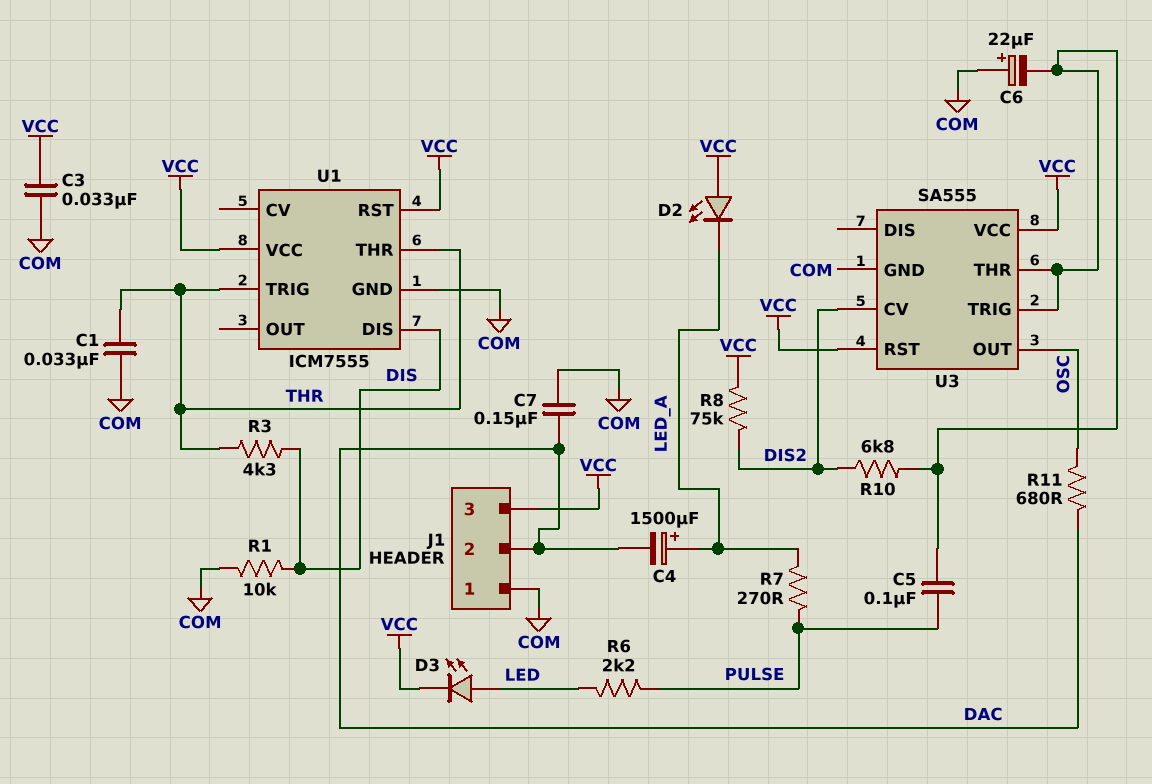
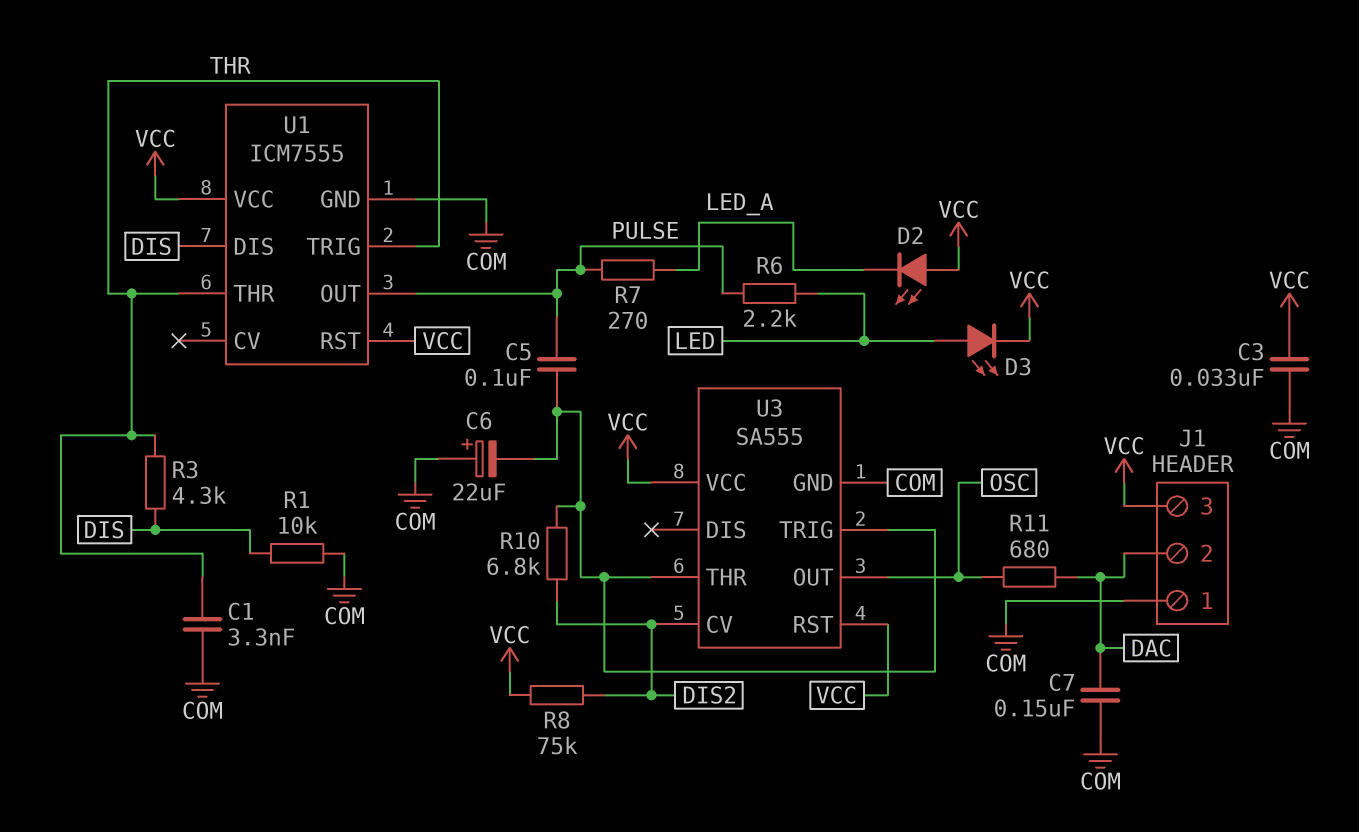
C1: 33nF (COM, THR) -> 3.3nF (COM, THR)
C4: 1500uF (plus LED_A, minus DAC) -> none
U1 pin OUT: none -> PULSE

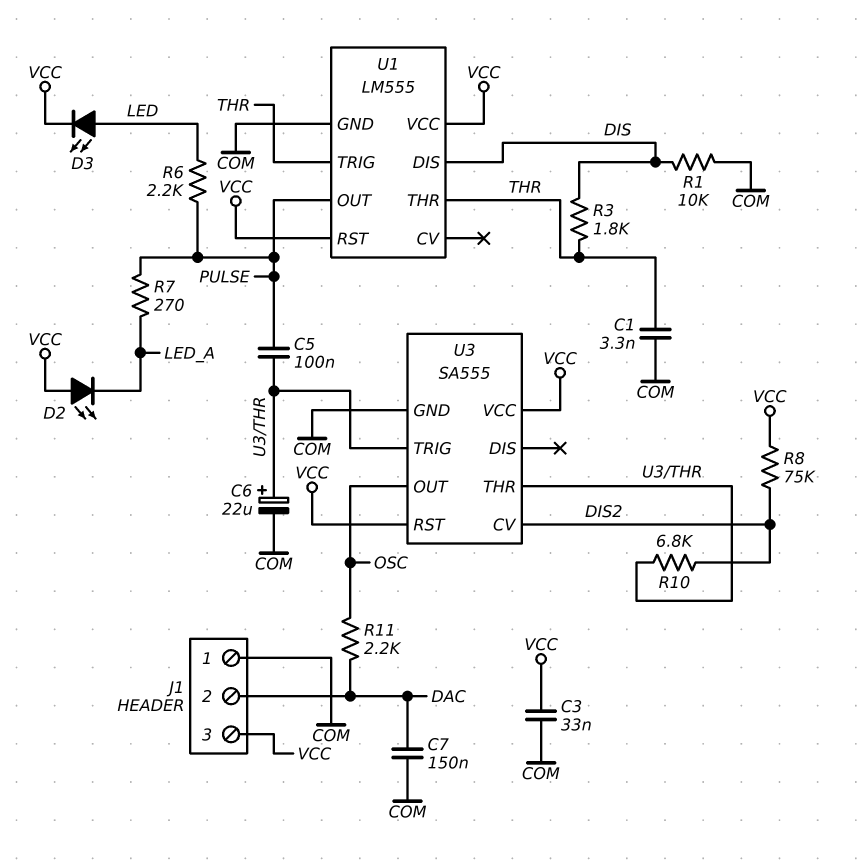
C6: 22uF (plus COM, minus U3/THR) -> 22uF (plus U3/THR, minus COM)
R3: 4.3k (DIS, THR) -> 1.8k (DIS, THR)
R11: 680 (DAC, OSC) -> 2.2k (DAC, OSC)
U1: ICM7555 -> LM555

